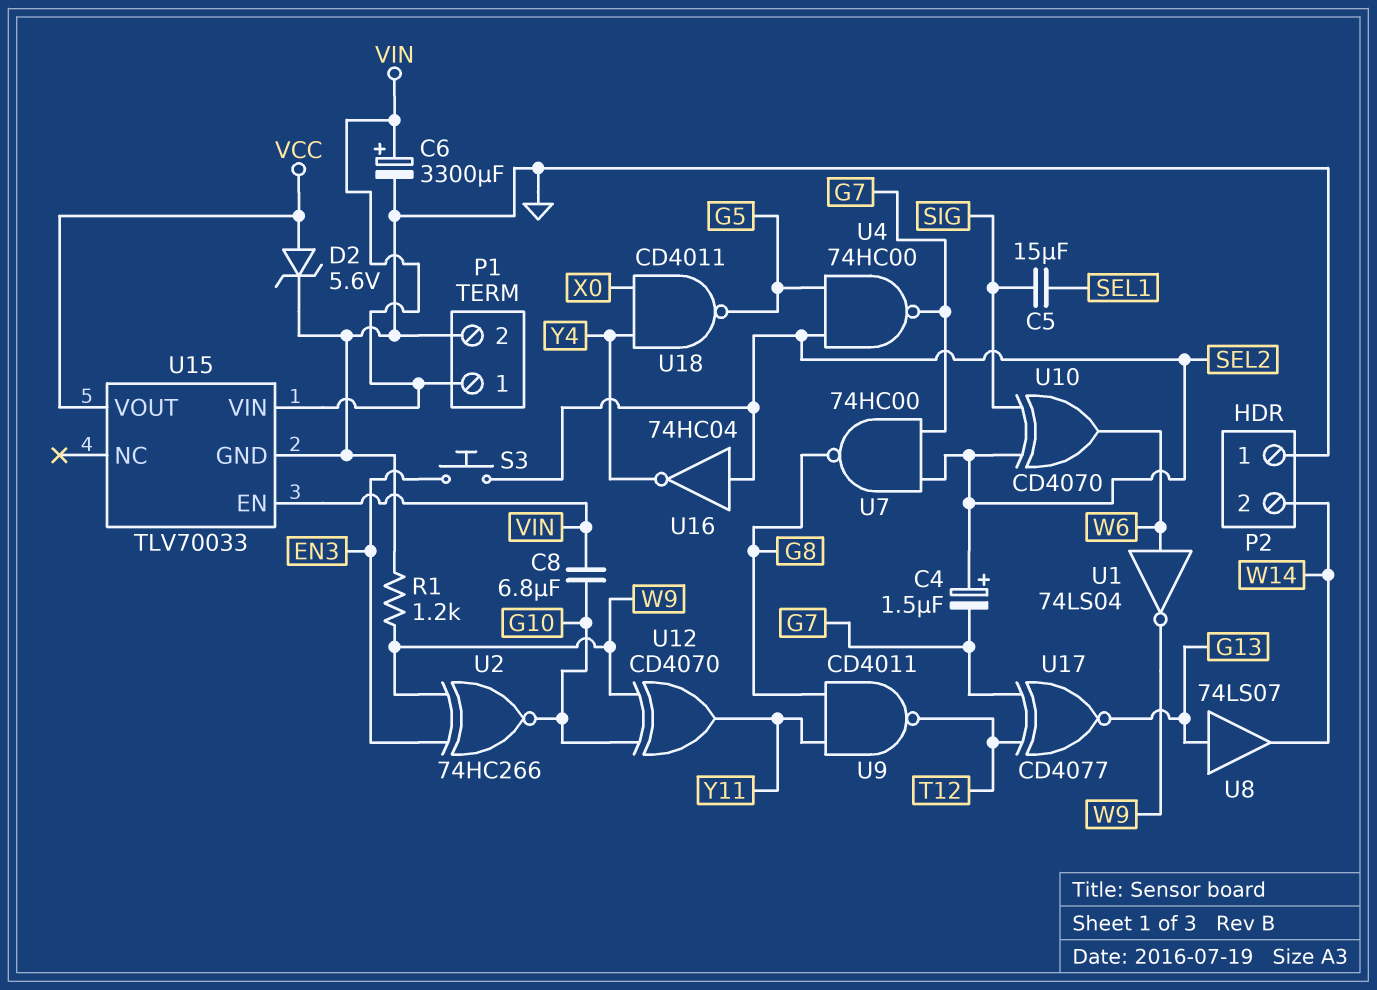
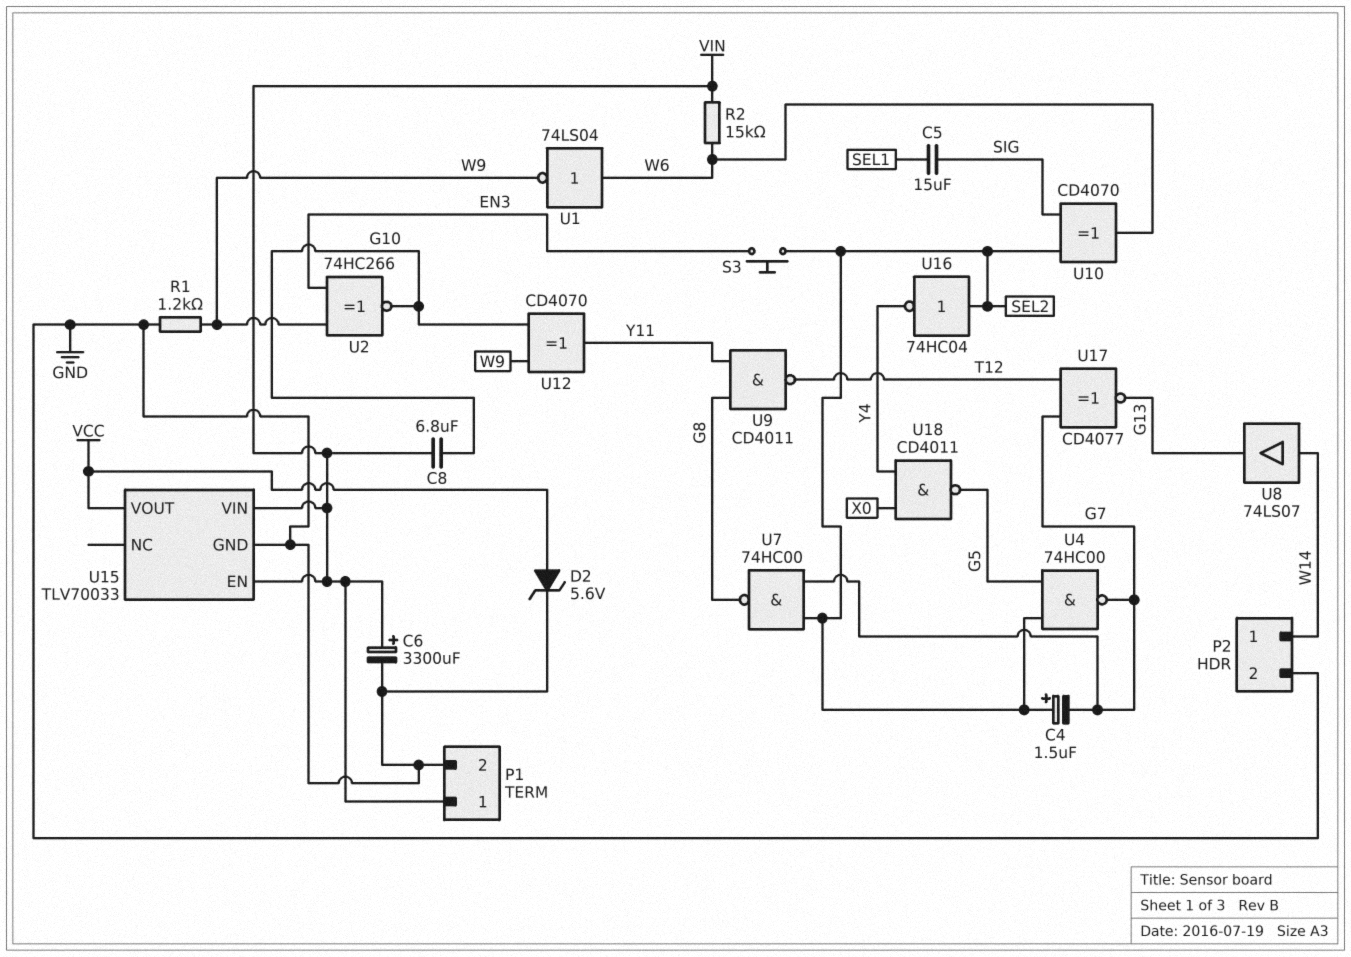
P2 pin 1: GND -> W14
P2 pin 2: W14 -> GND
R2: none -> 15k (VIN, W6)
U8: buffer 74LS07 (in G13, out W14) -> buffer 74LS07 (in W14, out G13)

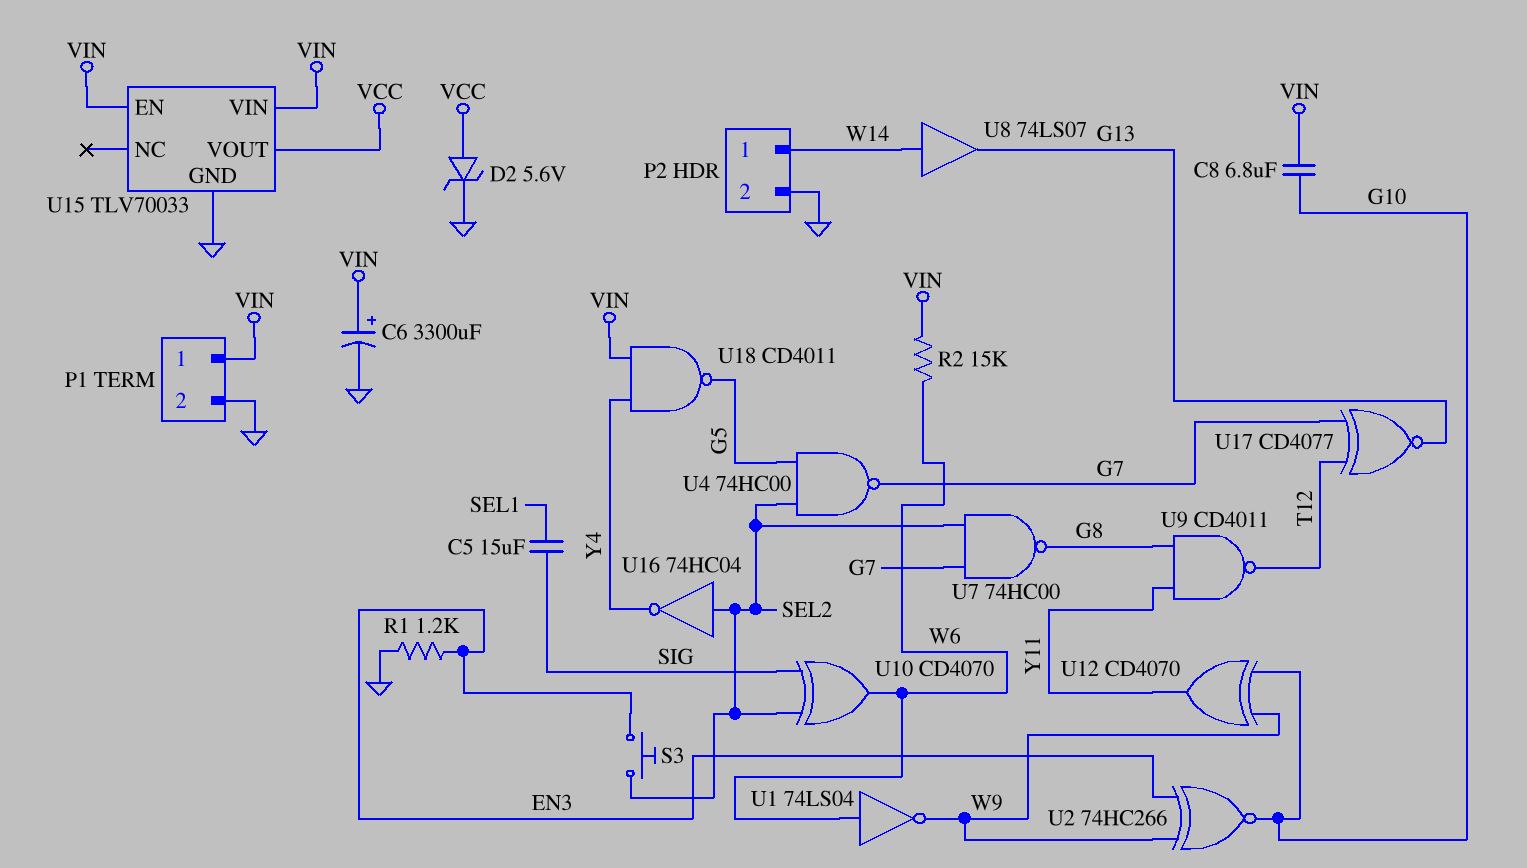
C4: 1.5uF (plus SEL2, minus G7) -> none
R1: 1.2k (GND, W9) -> 1.2k (EN3, GND)
U18: NAND CD4011 (in X0, in Y4, out G5) -> NAND CD4011 (in VIN, in Y4, out G5)

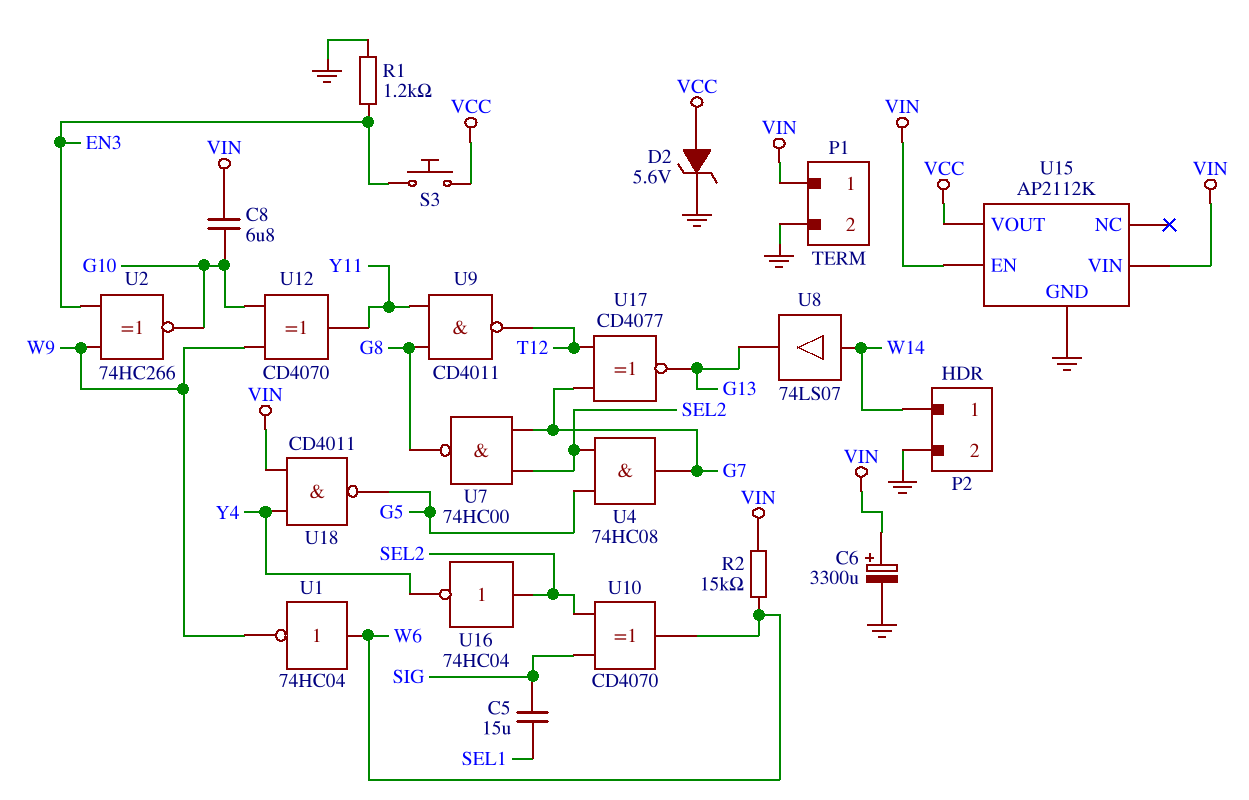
S3: button (EN3, SEL2) -> button (EN3, VCC)
U1: NOT 74LS04 (in W6, out W9) -> NOT 74HC04 (in W6, out W9)
U4: NAND 74HC00 (in G5, in SEL2, out G7) -> AND 74HC08 (in G5, in SEL2, out G7)
U15: TLV70033 -> AP2112K

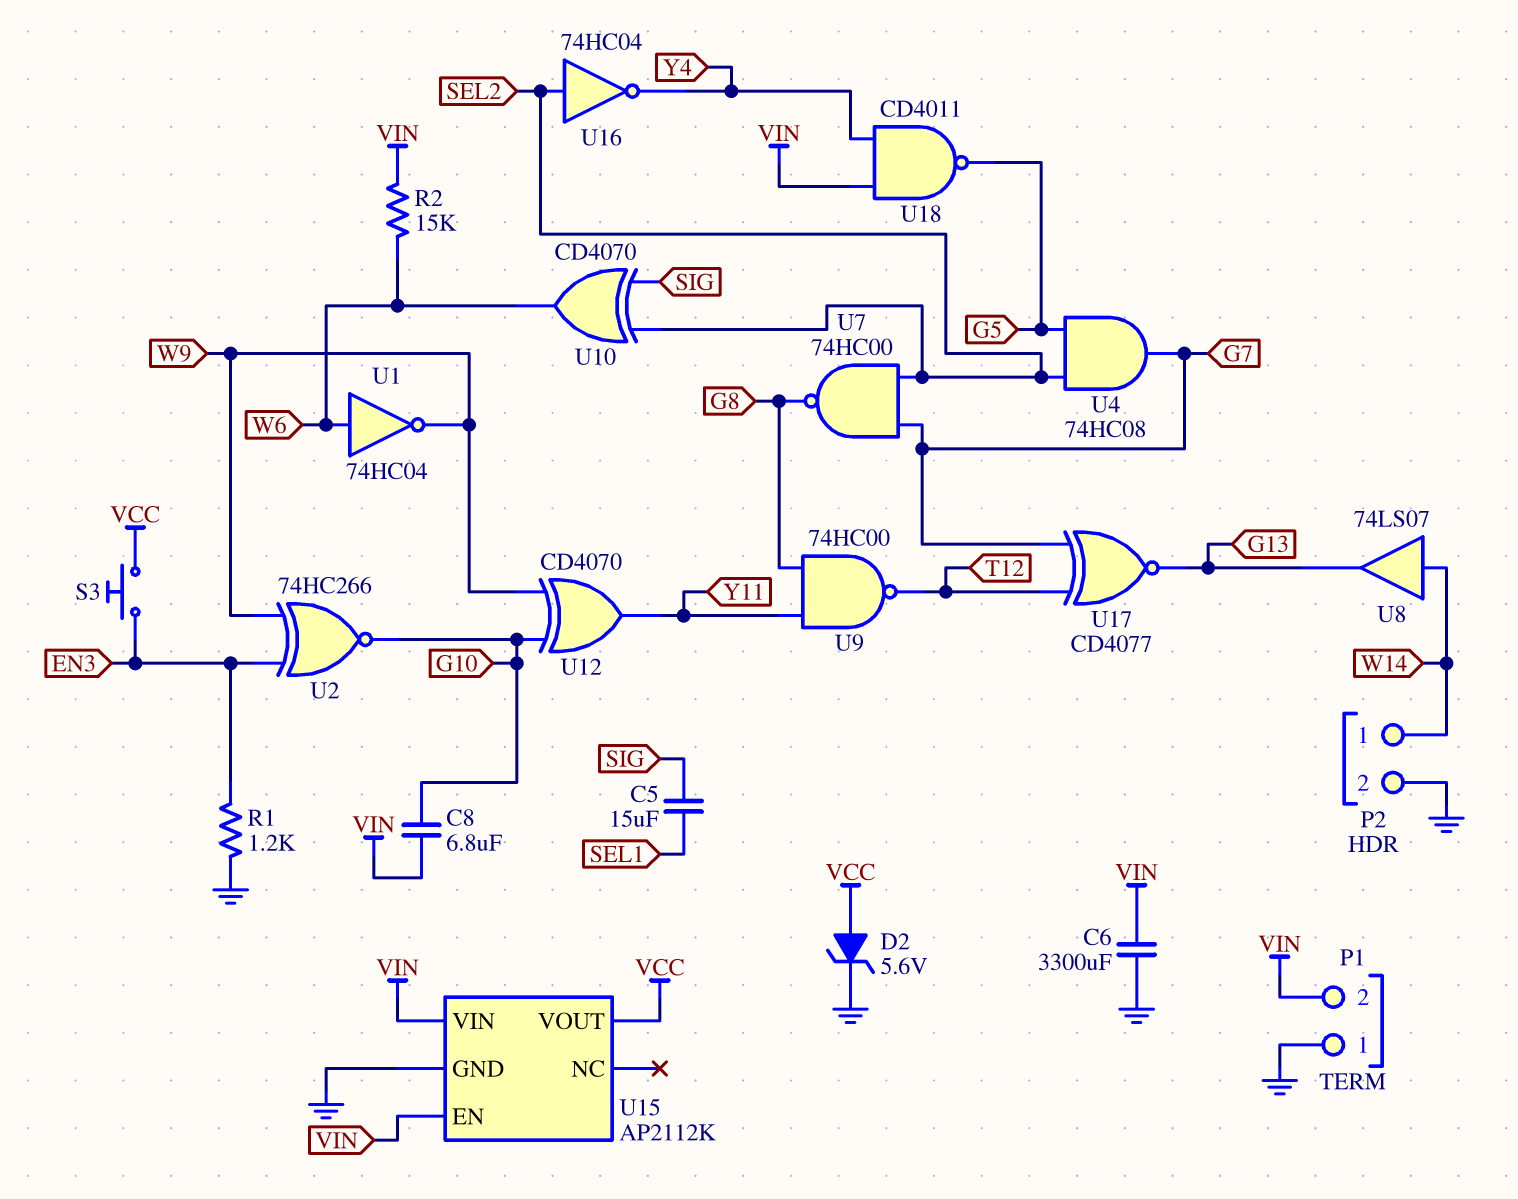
C6: 3300uF (plus VIN, minus GND) -> 3300uF (GND, VIN)
P1 pin 1: VIN -> GND
P1 pin 2: GND -> VIN
U9: NAND CD4011 (in G8, in Y11, out T12) -> NAND 74HC00 (in G8, in Y11, out T12)

